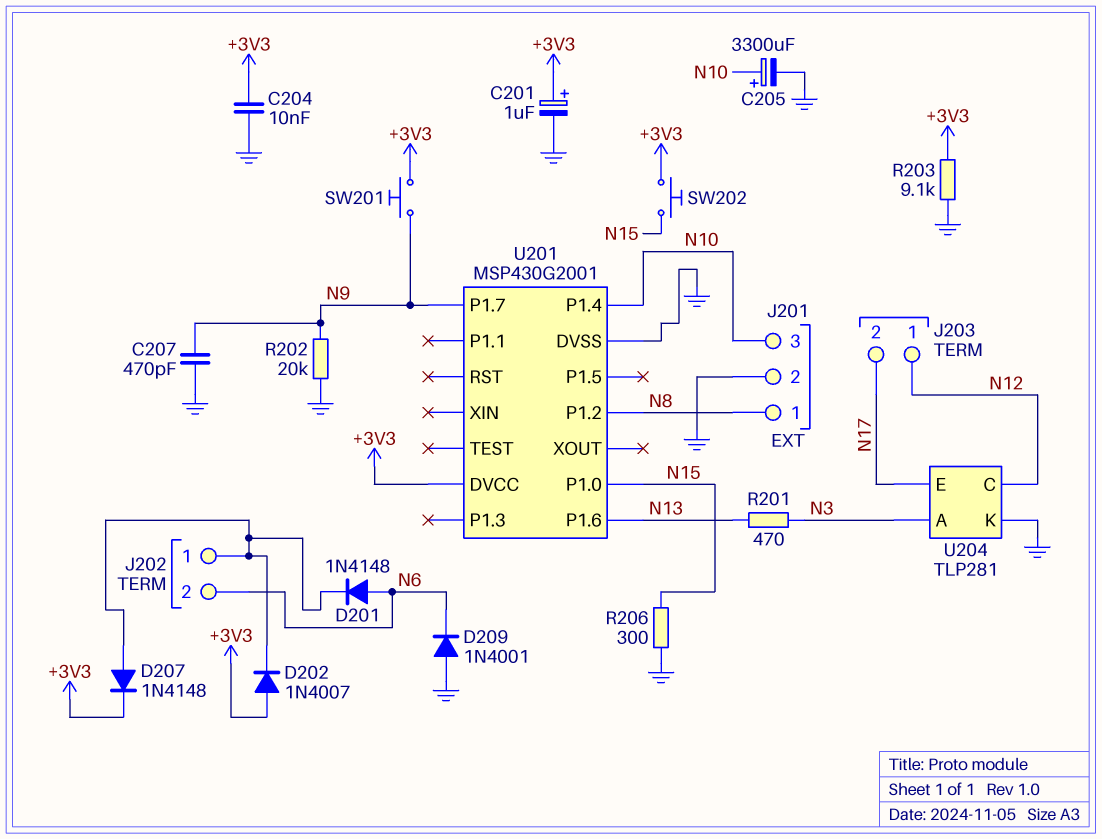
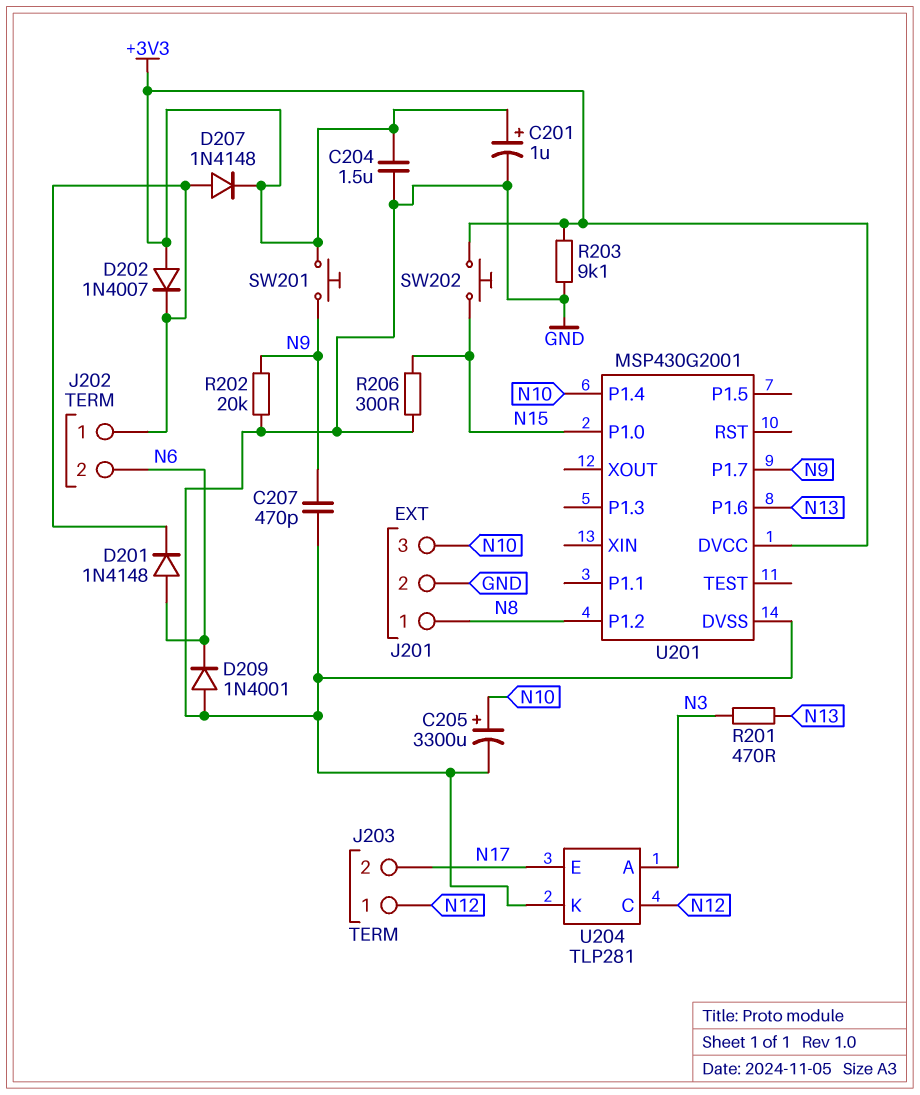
C204: 10nF (+3V3, GND) -> 1.5uF (+3V3, GND)

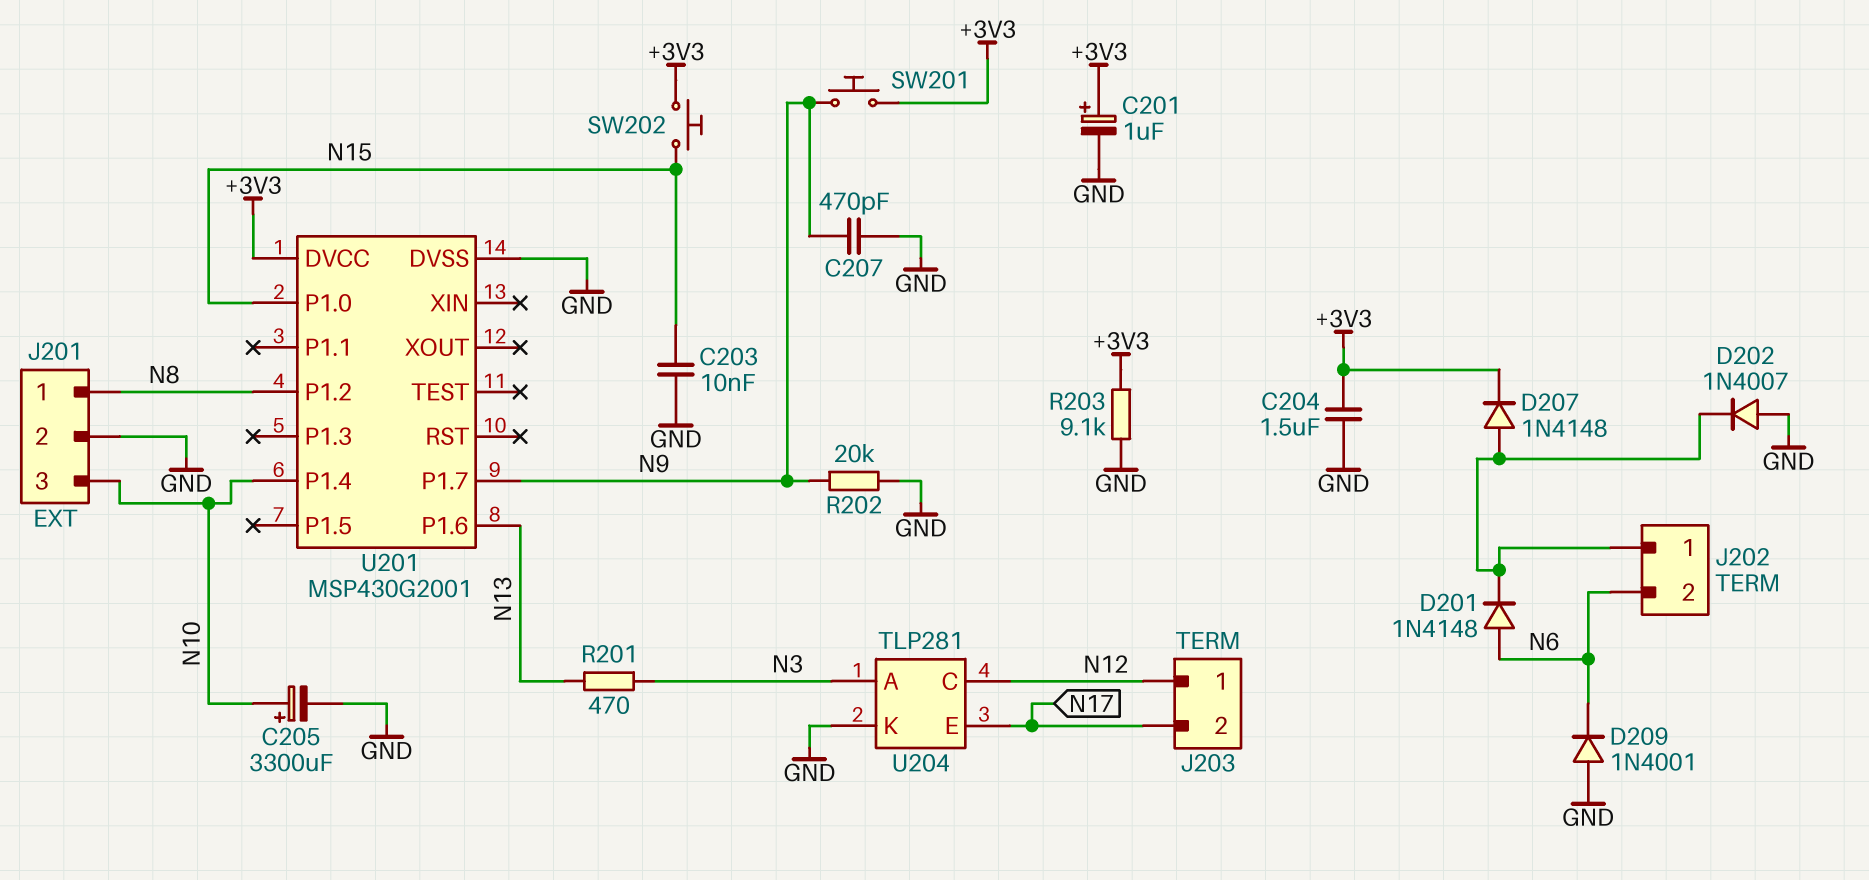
C203: none -> 10nF (GND, N15)
D202: diode 1N4007 (A +3V3, K J202/1) -> diode 1N4007 (A GND, K J202/1)
R206: 300 (GND, N15) -> none

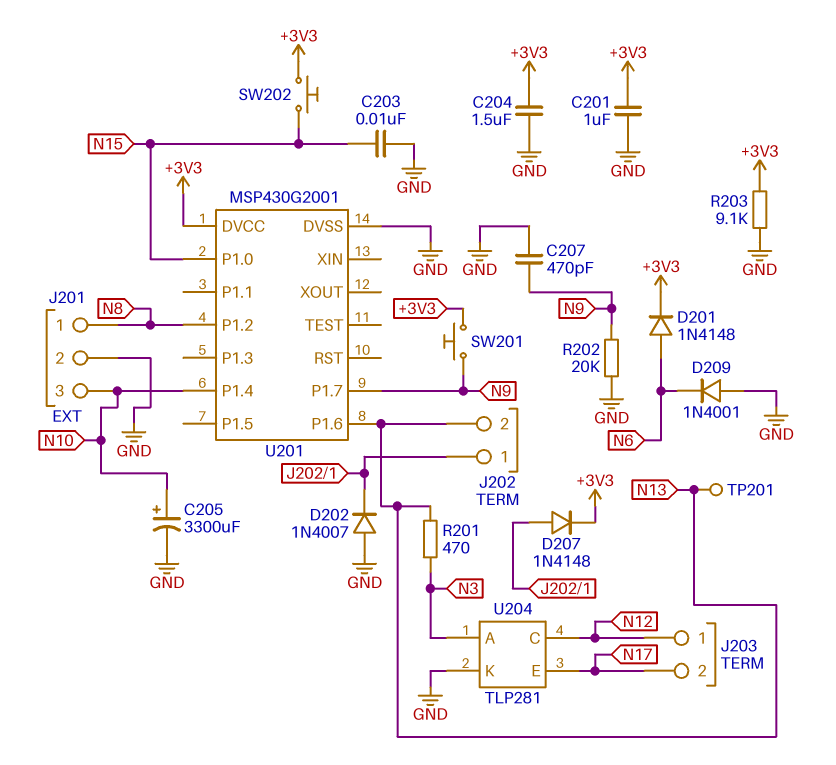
C201: 1uF (plus +3V3, minus GND) -> 1uF (+3V3, GND)
D201: diode 1N4148 (A N6, K J202/1) -> diode 1N4148 (A N6, K +3V3)
J202 pin 2: N6 -> N13
TP201: none -> test point (N13)

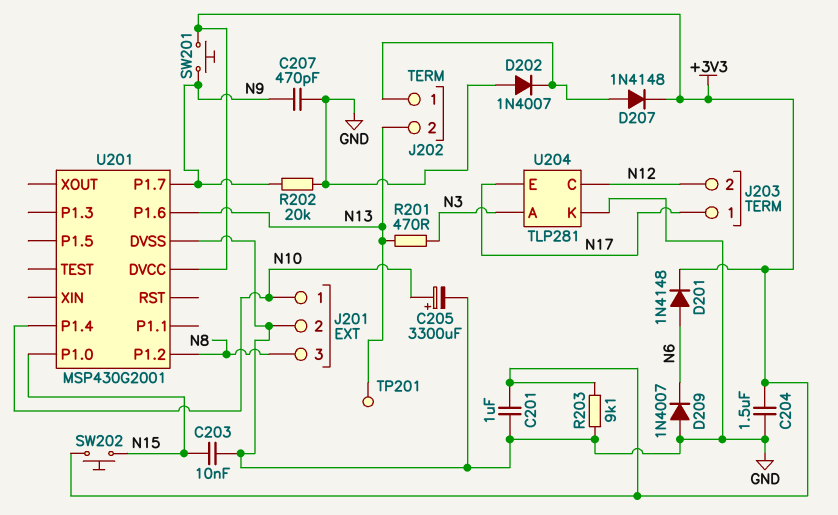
D209: diode 1N4001 (A GND, K N6) -> diode 1N4007 (A GND, K N6)
J201 pin 1: N8 -> N10
J201 pin 3: N10 -> N8
J203 pin 1: N12 -> N17
J203 pin 2: N17 -> N12

